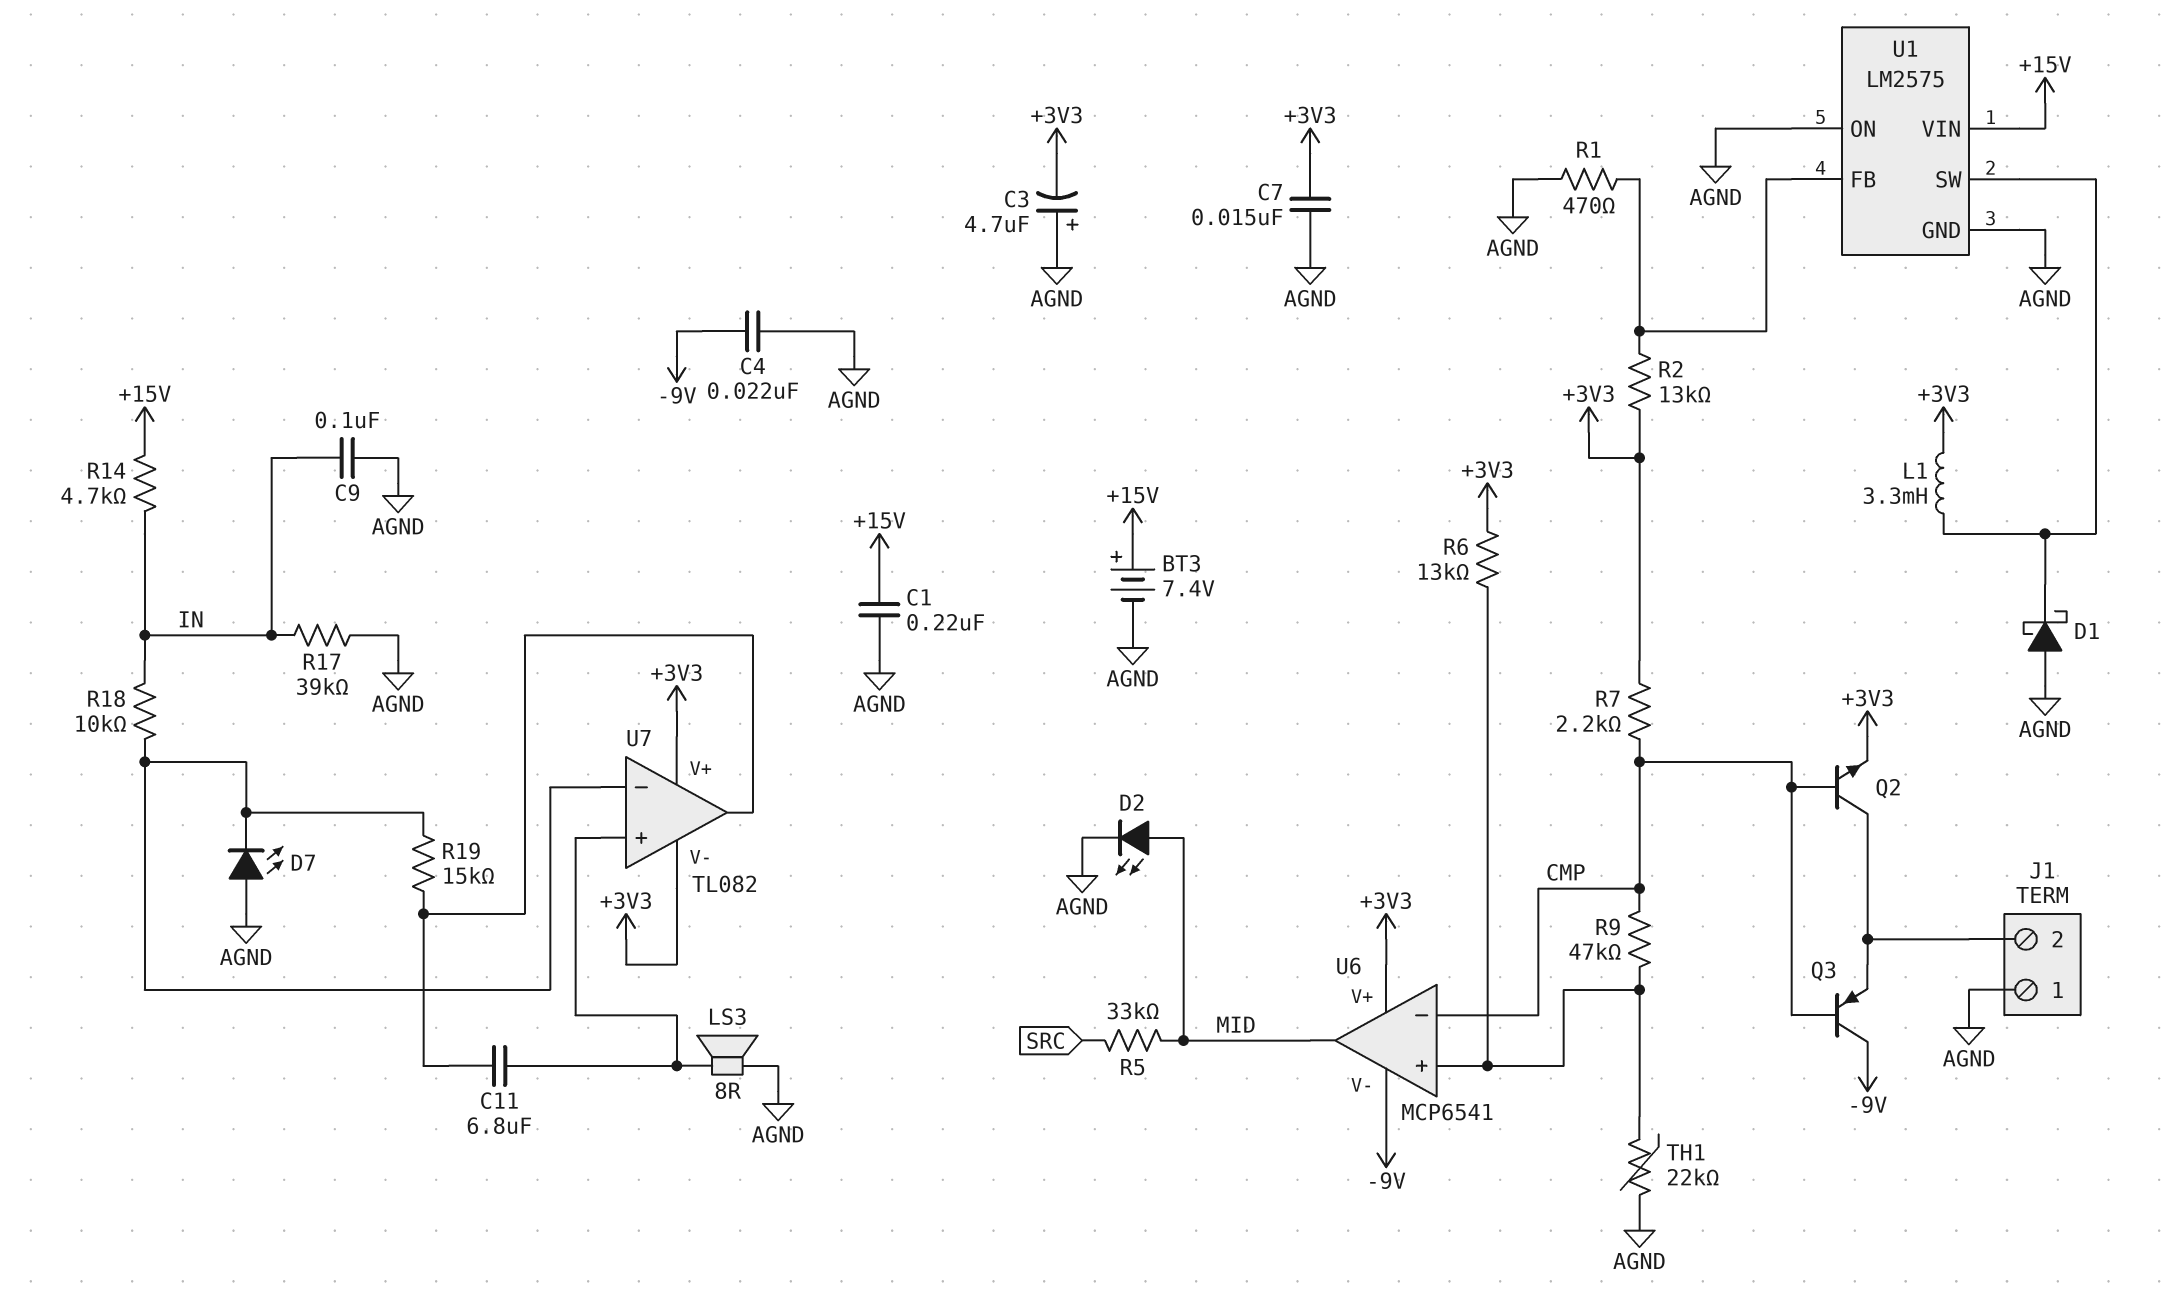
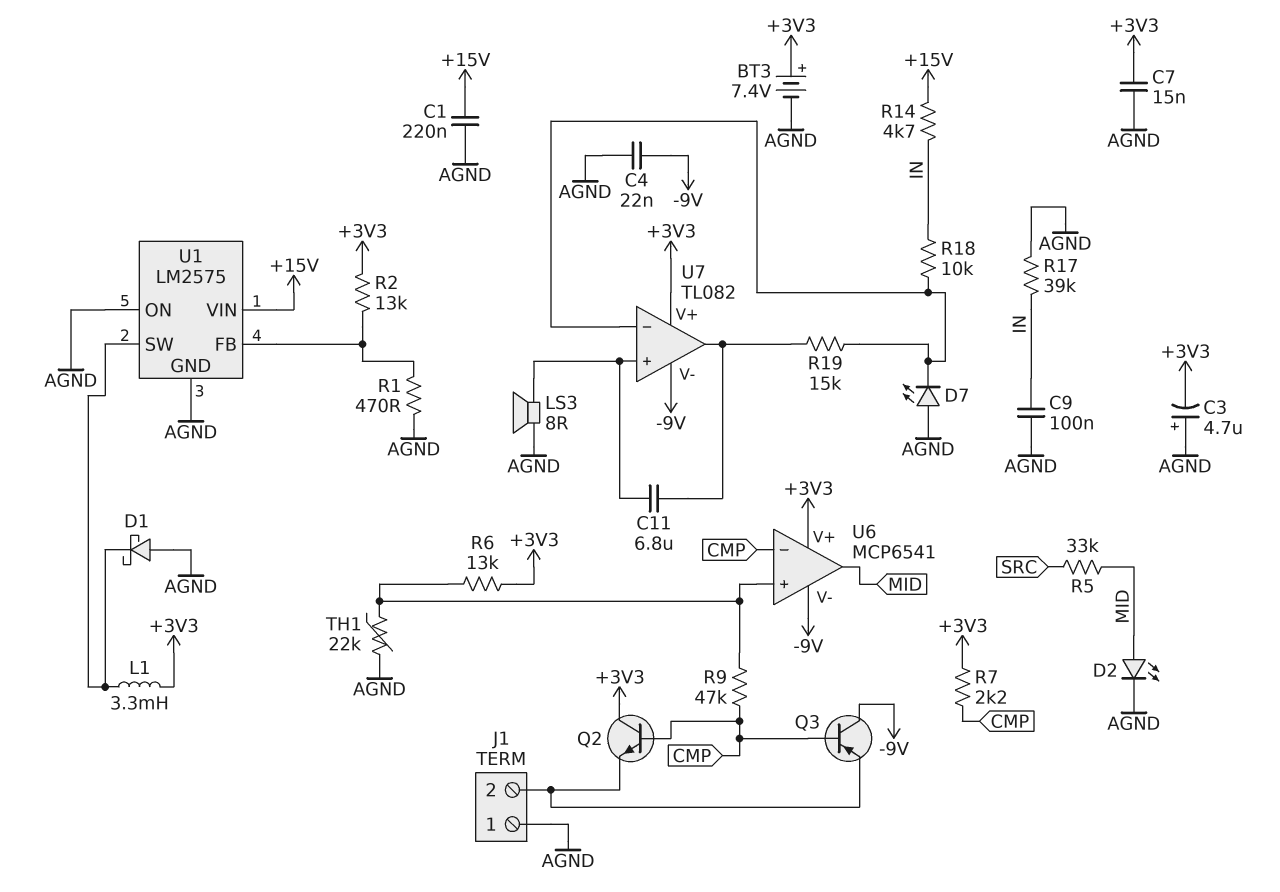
BT3: 7.4V (plus +15V, minus AGND) -> 7.4V (plus +3V3, minus AGND)
Q2: NPN (B CMP, C J1/2, E +3V3) -> NPN (B CMP, C +3V3, E J1/2)
U7 pin V-: +3V3 -> -9V

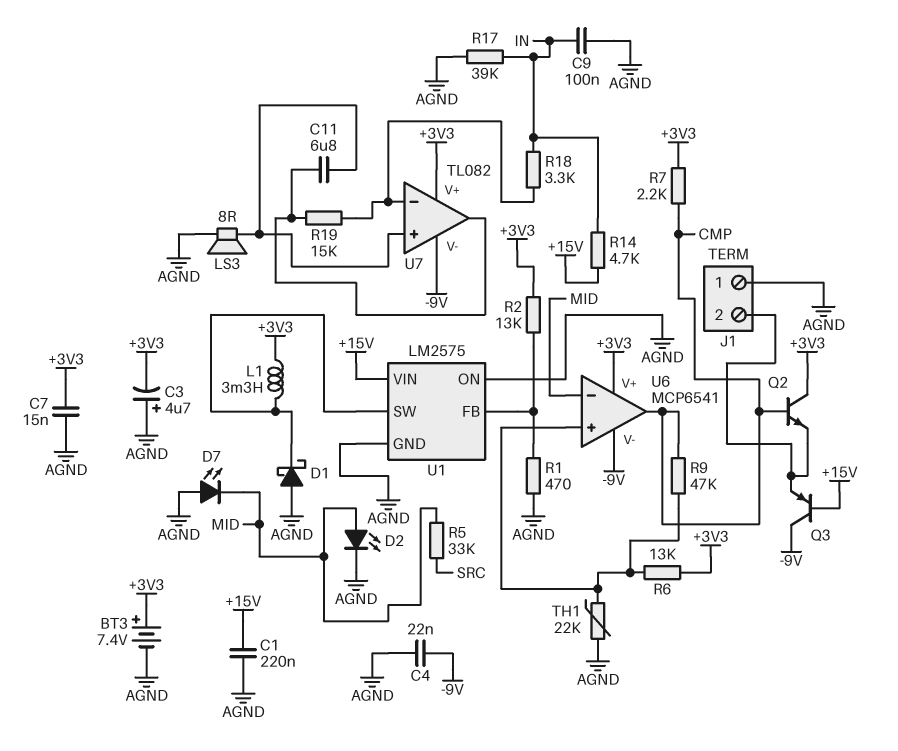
D7: LED (A AGND, K U7/in-) -> LED (A AGND, K MID)
Q3: PNP (B CMP, C -9V, E J1/2) -> PNP (B +15V, C -9V, E J1/2)
R18: 10k (IN, U7/in-) -> 3.3k (IN, U7/in-)
U6 pin in-: CMP -> MID
U6 pin out: MID -> CMP

